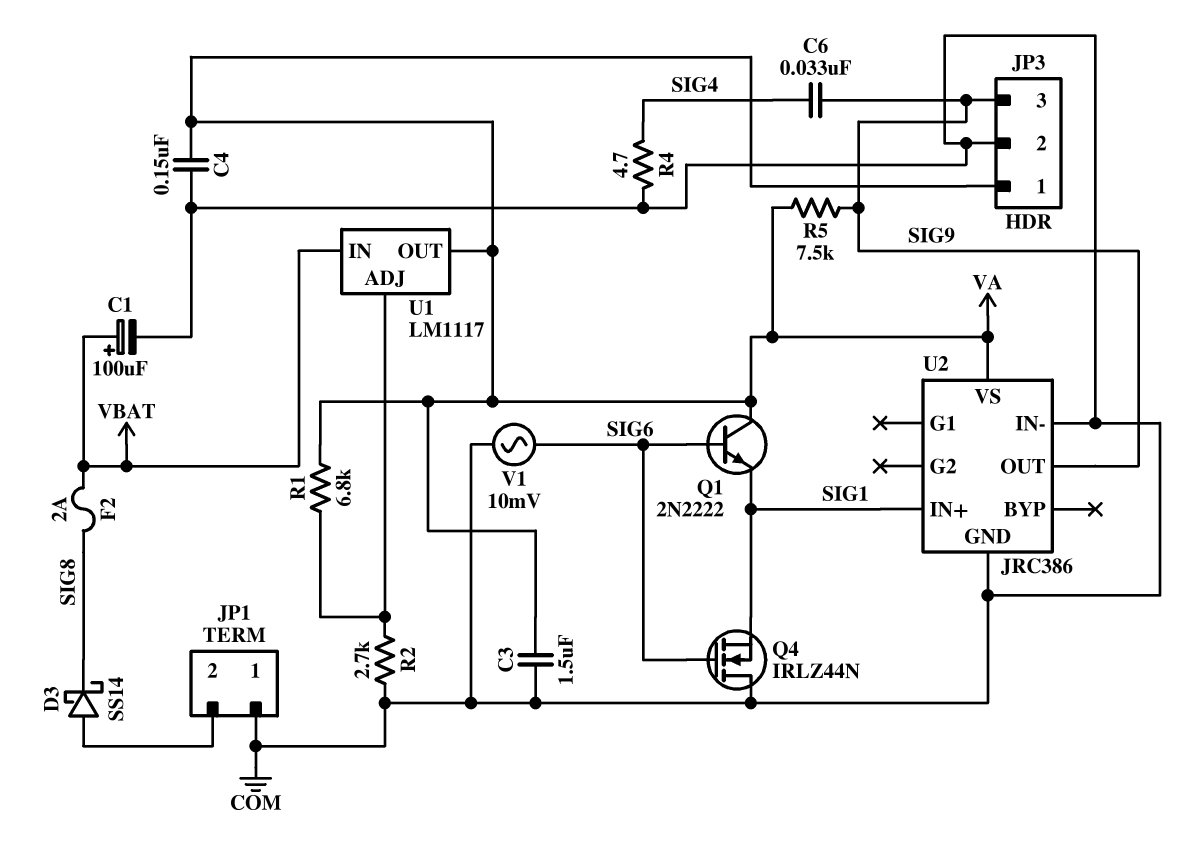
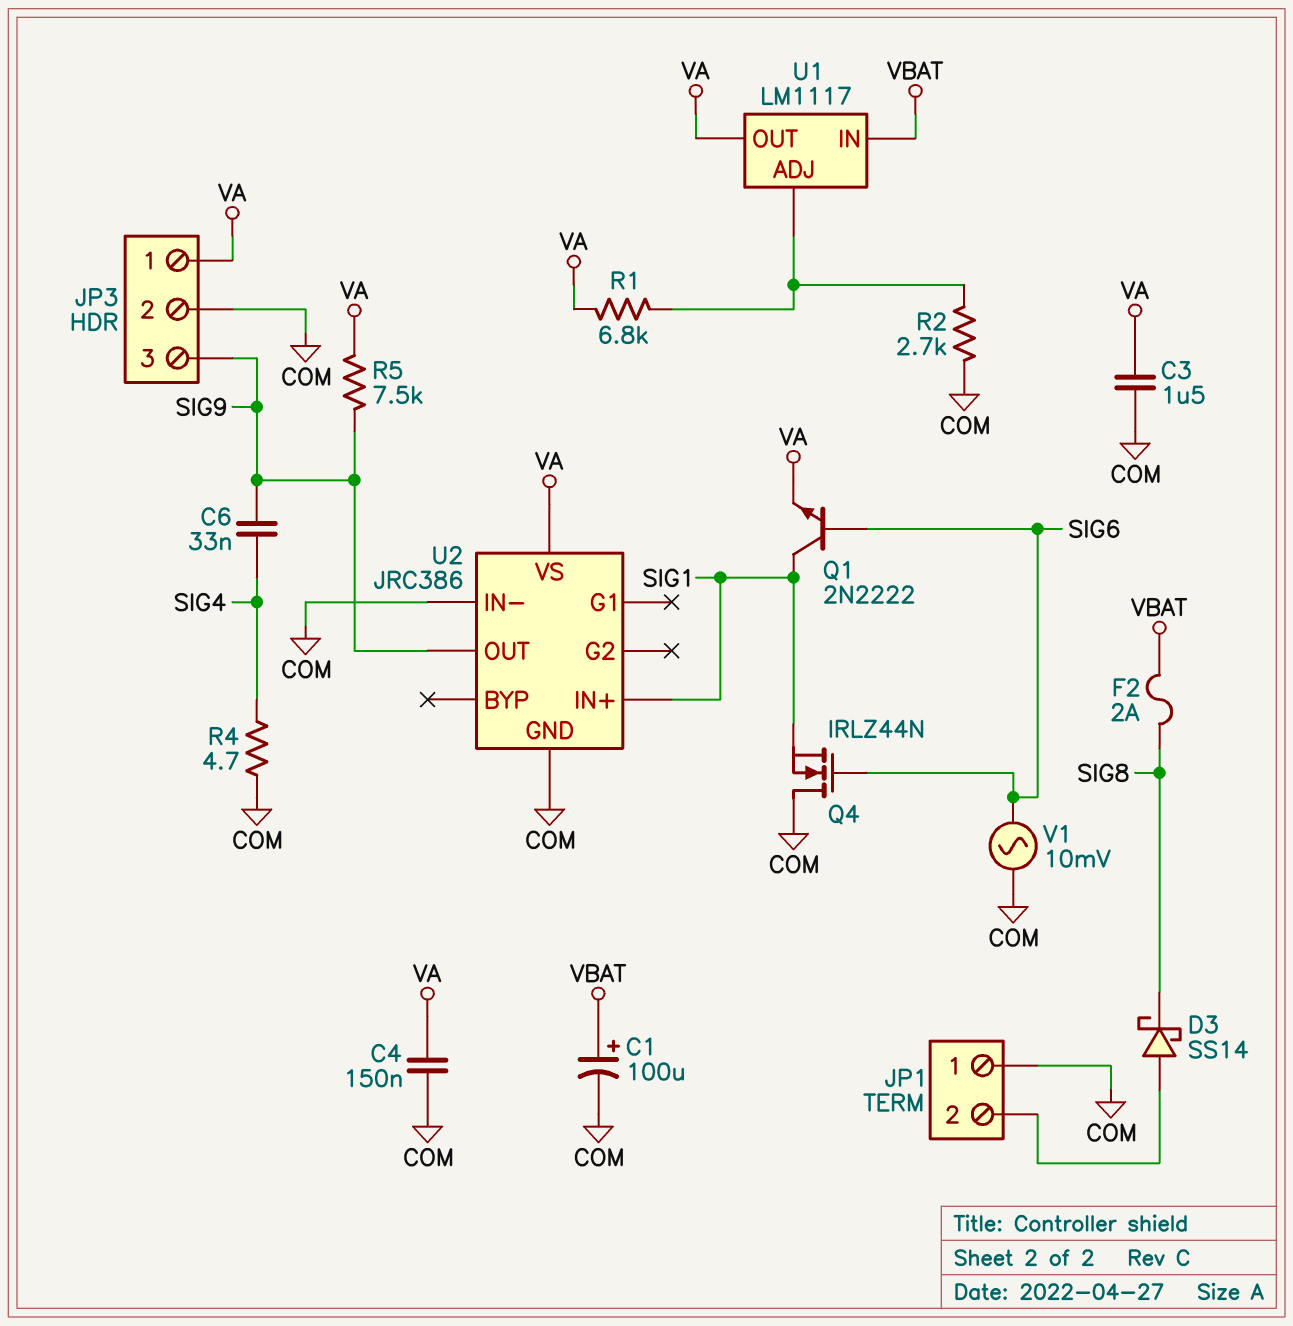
Q1: NPN 2N2222 (B SIG6, C VA, E SIG1) -> NPN 2N2222 (B SIG6, C SIG1, E VA)

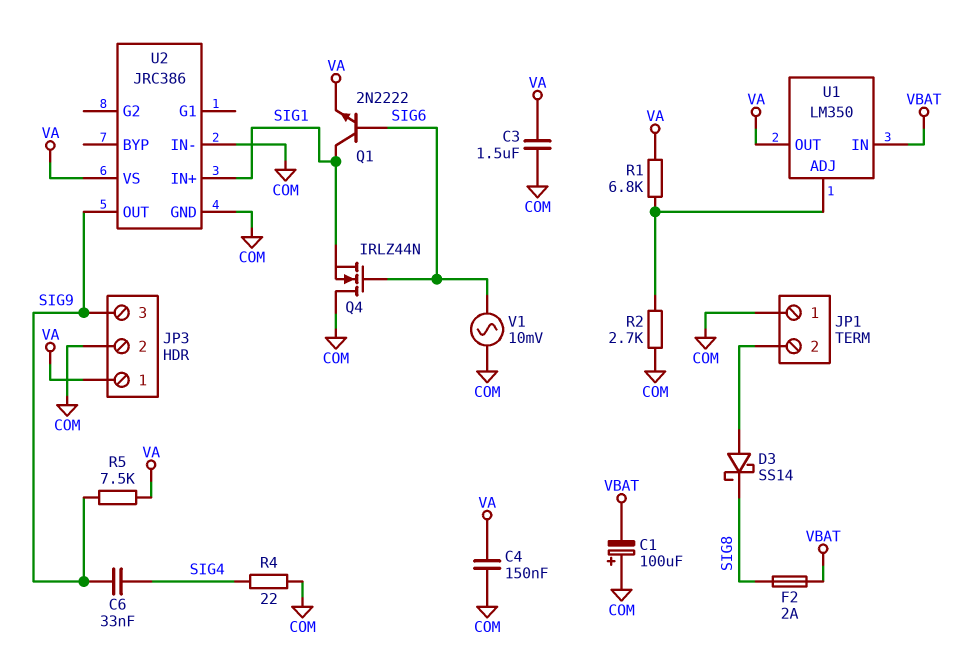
C1: 100uF (plus VBAT, minus COM) -> 100uF (plus COM, minus VBAT)
R4: 4.7 (COM, SIG4) -> 22 (COM, SIG4)
U1: LM1117 -> LM350

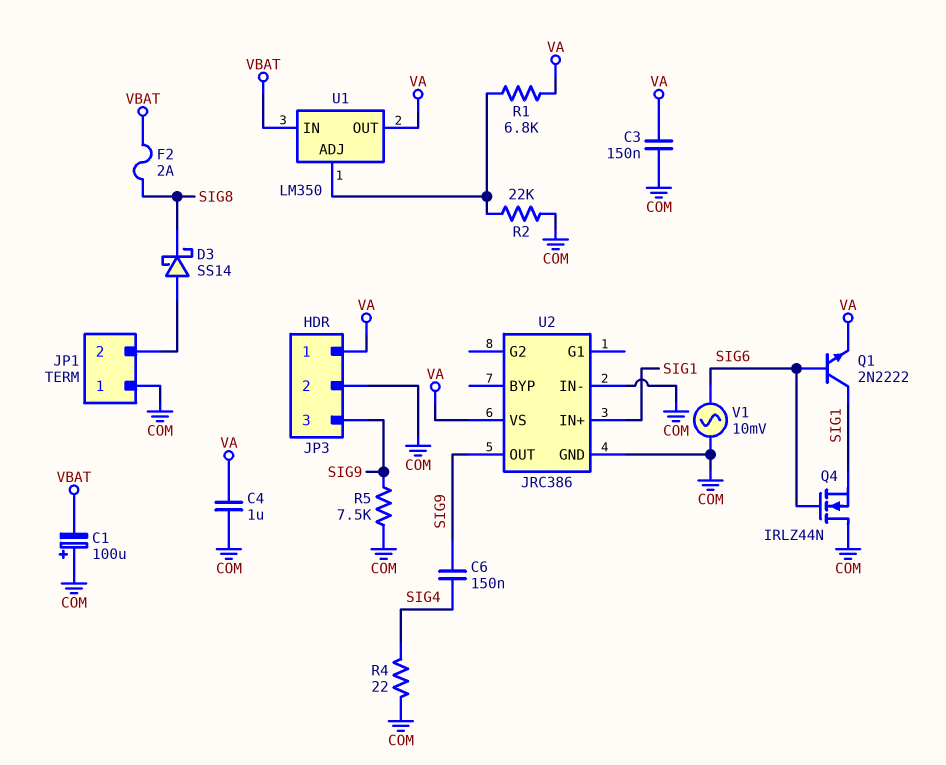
C3: 1.5uF (COM, VA) -> 150nF (COM, VA)
C4: 150nF (COM, VA) -> 1uF (COM, VA)
C6: 33nF (SIG4, SIG9) -> 150nF (SIG4, SIG9)
R2: 2.7k (COM, U1/ADJ) -> 22k (COM, U1/ADJ)
R5: 7.5k (SIG9, VA) -> 7.5k (COM, SIG9)

